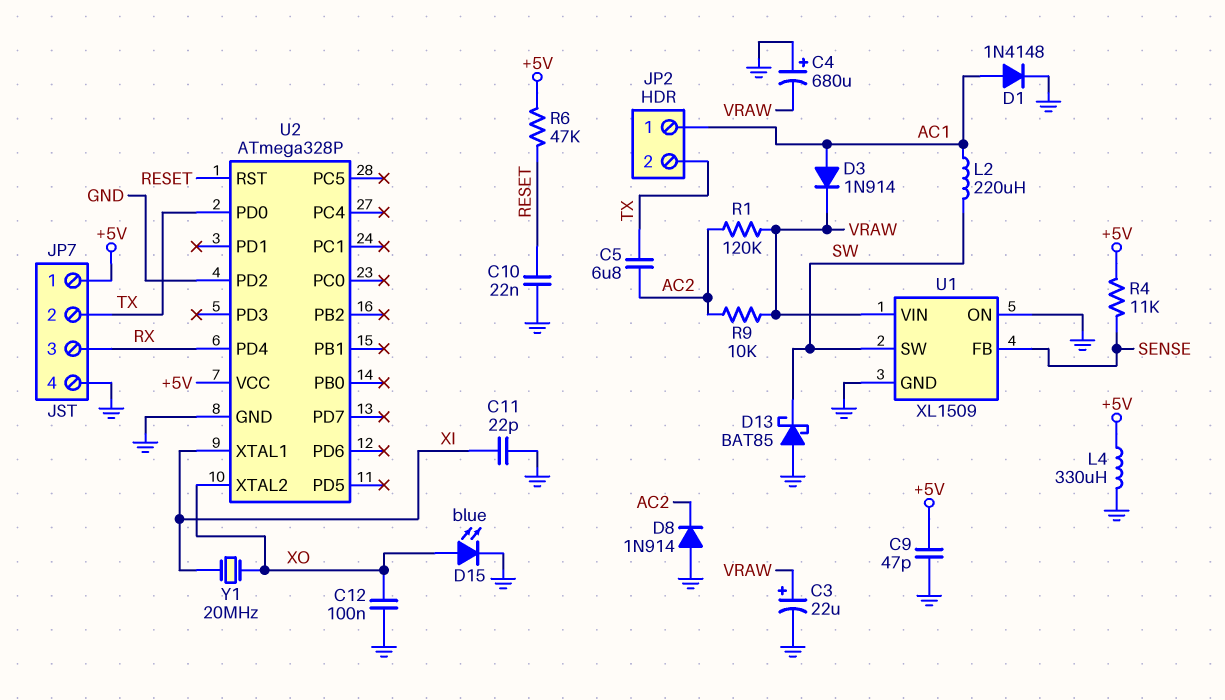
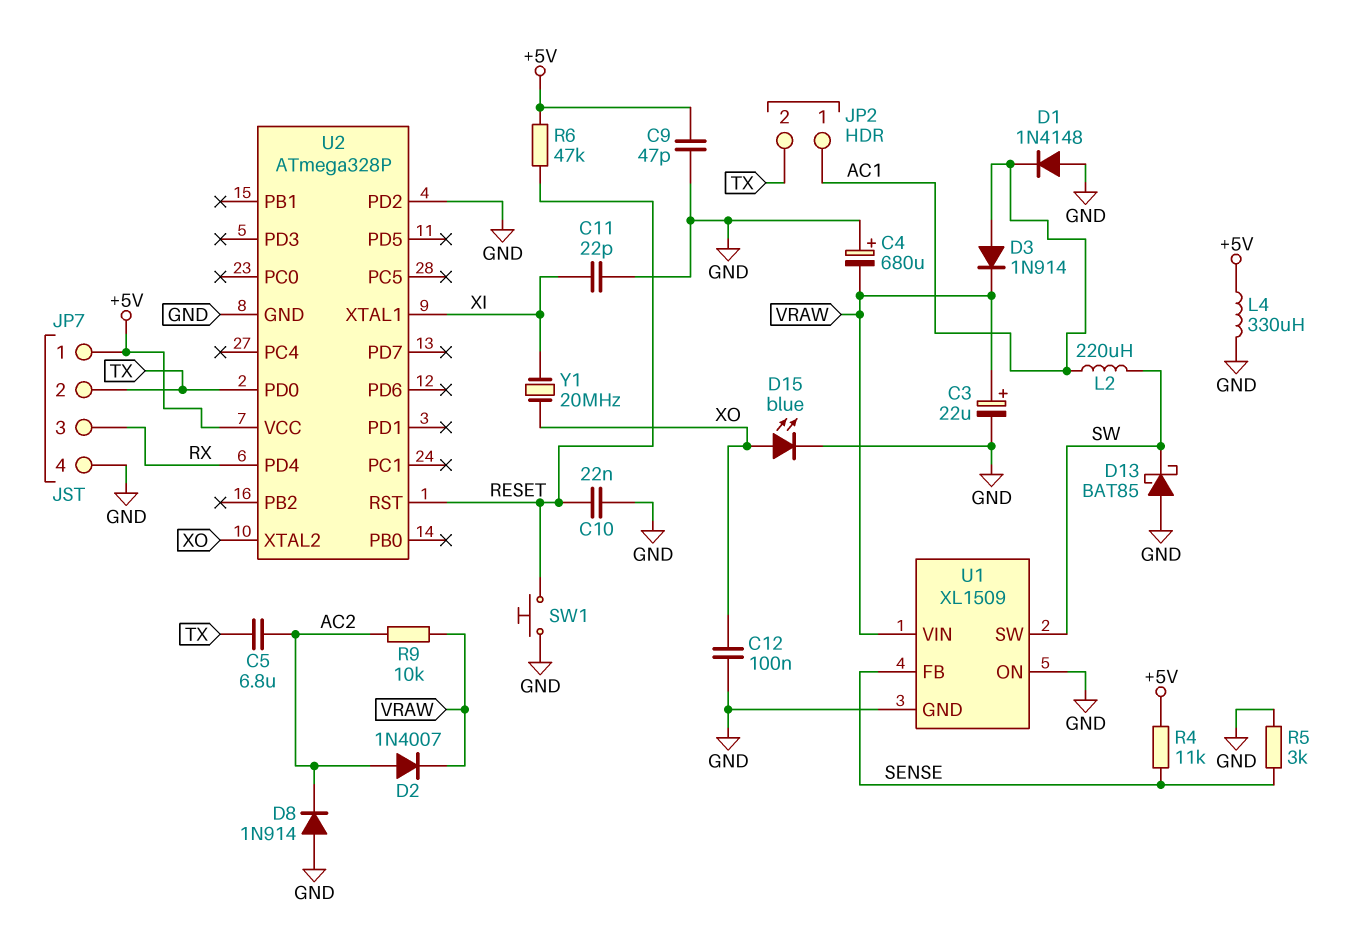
D1: diode 1N4148 (A AC1, K GND) -> diode 1N4148 (A GND, K AC1)
D2: none -> diode 1N4007 (A AC2, K VRAW)
R1: 120k (AC2, VRAW) -> none
R5: none -> 3k (GND, SENSE)
SW1: none -> button (GND, RESET)

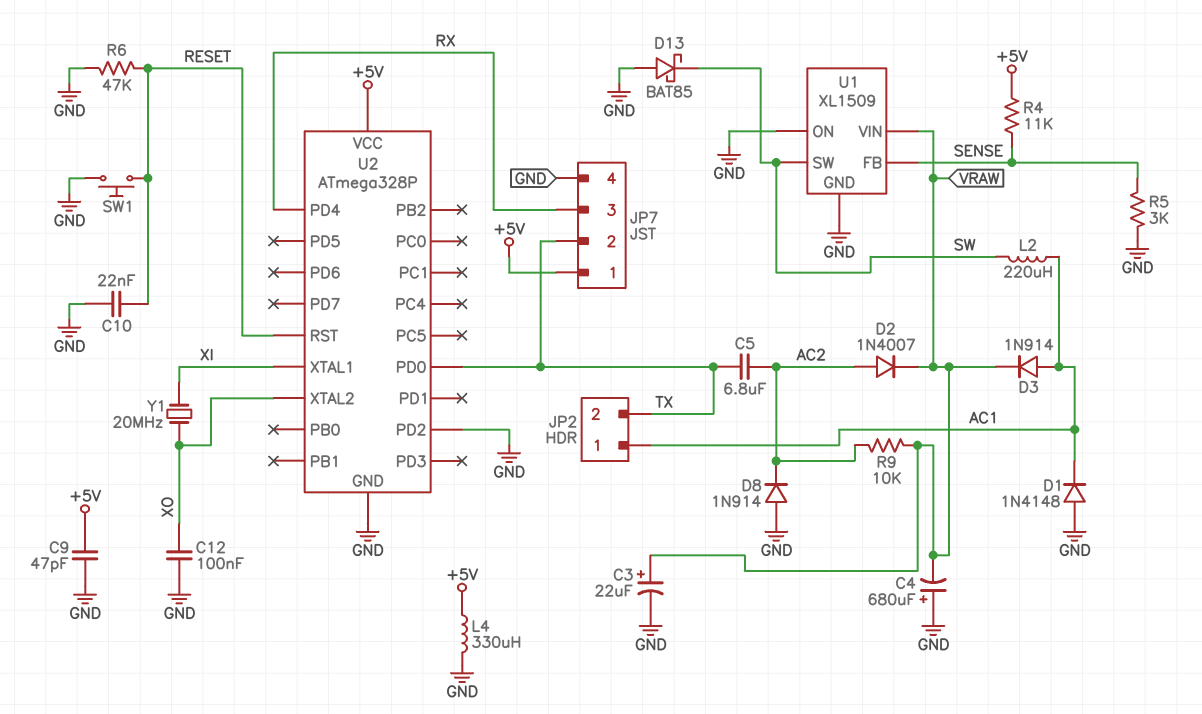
C11: 22pF (GND, XI) -> none
D15: LED blue (A XO, K GND) -> none
R6: 47k (+5V, RESET) -> 47k (GND, RESET)

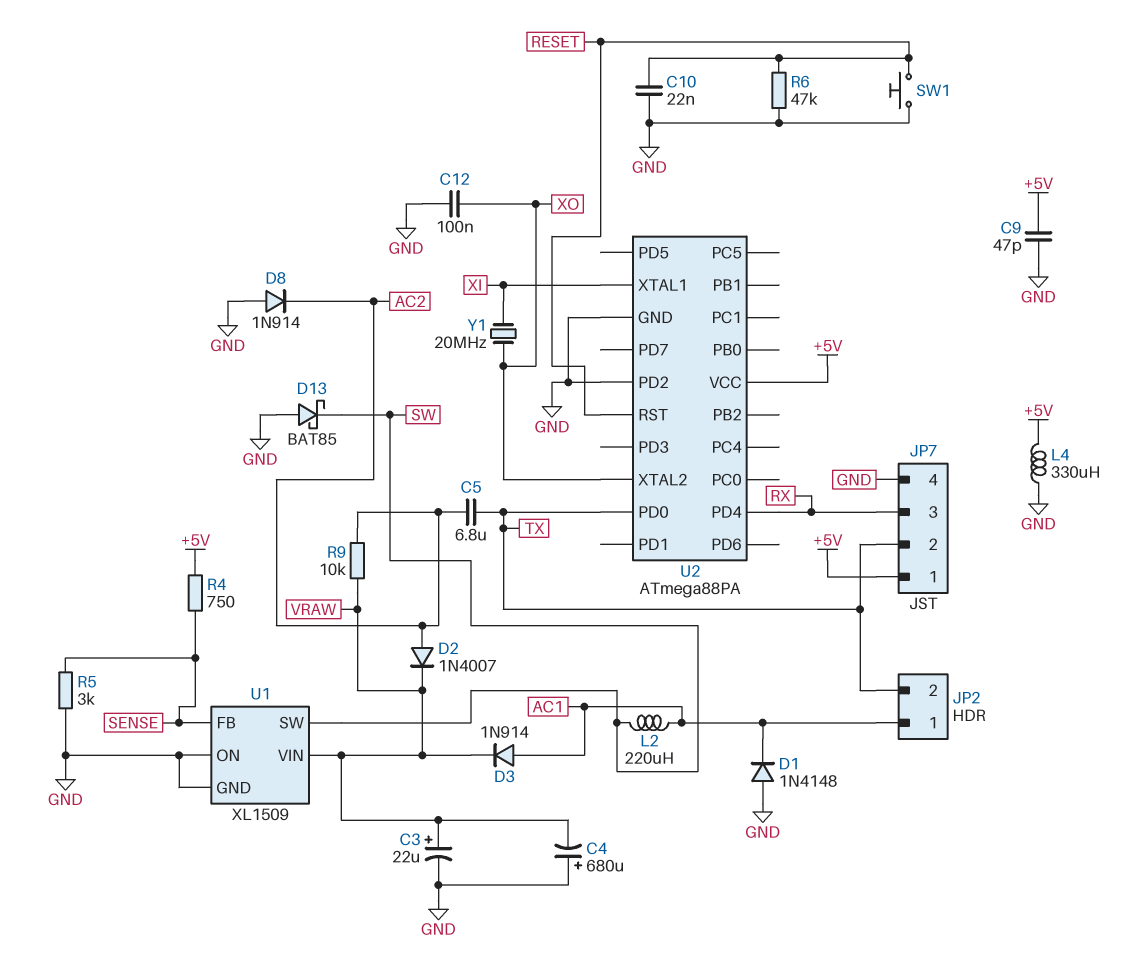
R4: 11k (+5V, SENSE) -> 750 (+5V, SENSE)
U2: ATmega328P -> ATmega88PA

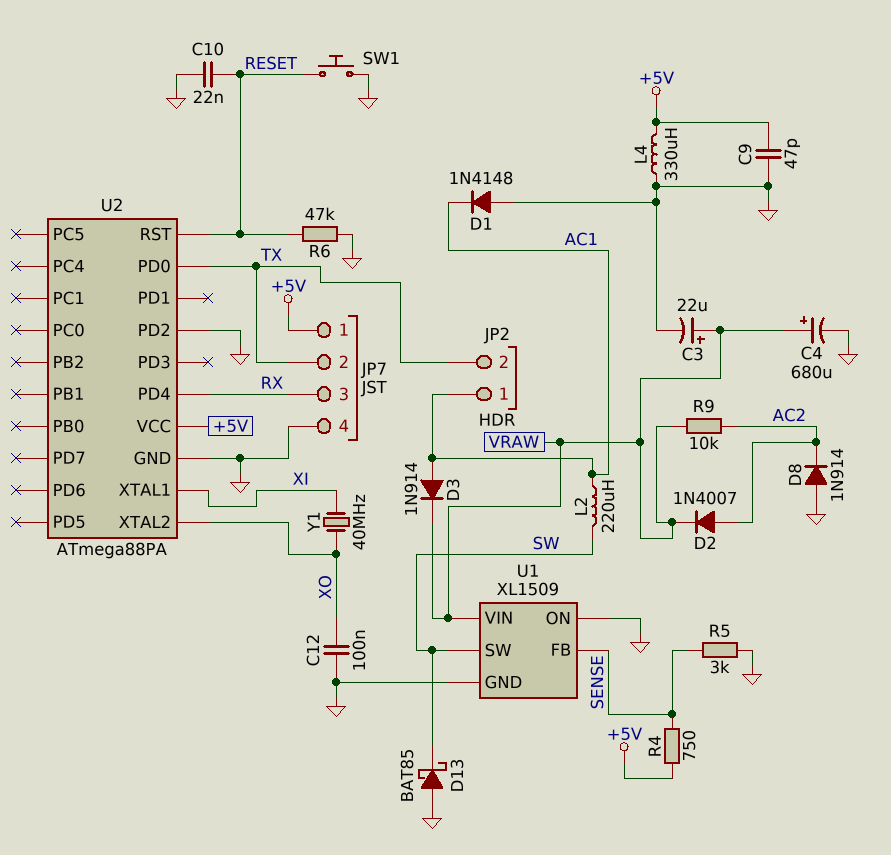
C4: 680uF (plus GND, minus VRAW) -> 680uF (plus VRAW, minus GND)
C5: 6.8uF (AC2, TX) -> none
Y1: 20MHz (XI, XO) -> 40MHz (XI, XO)

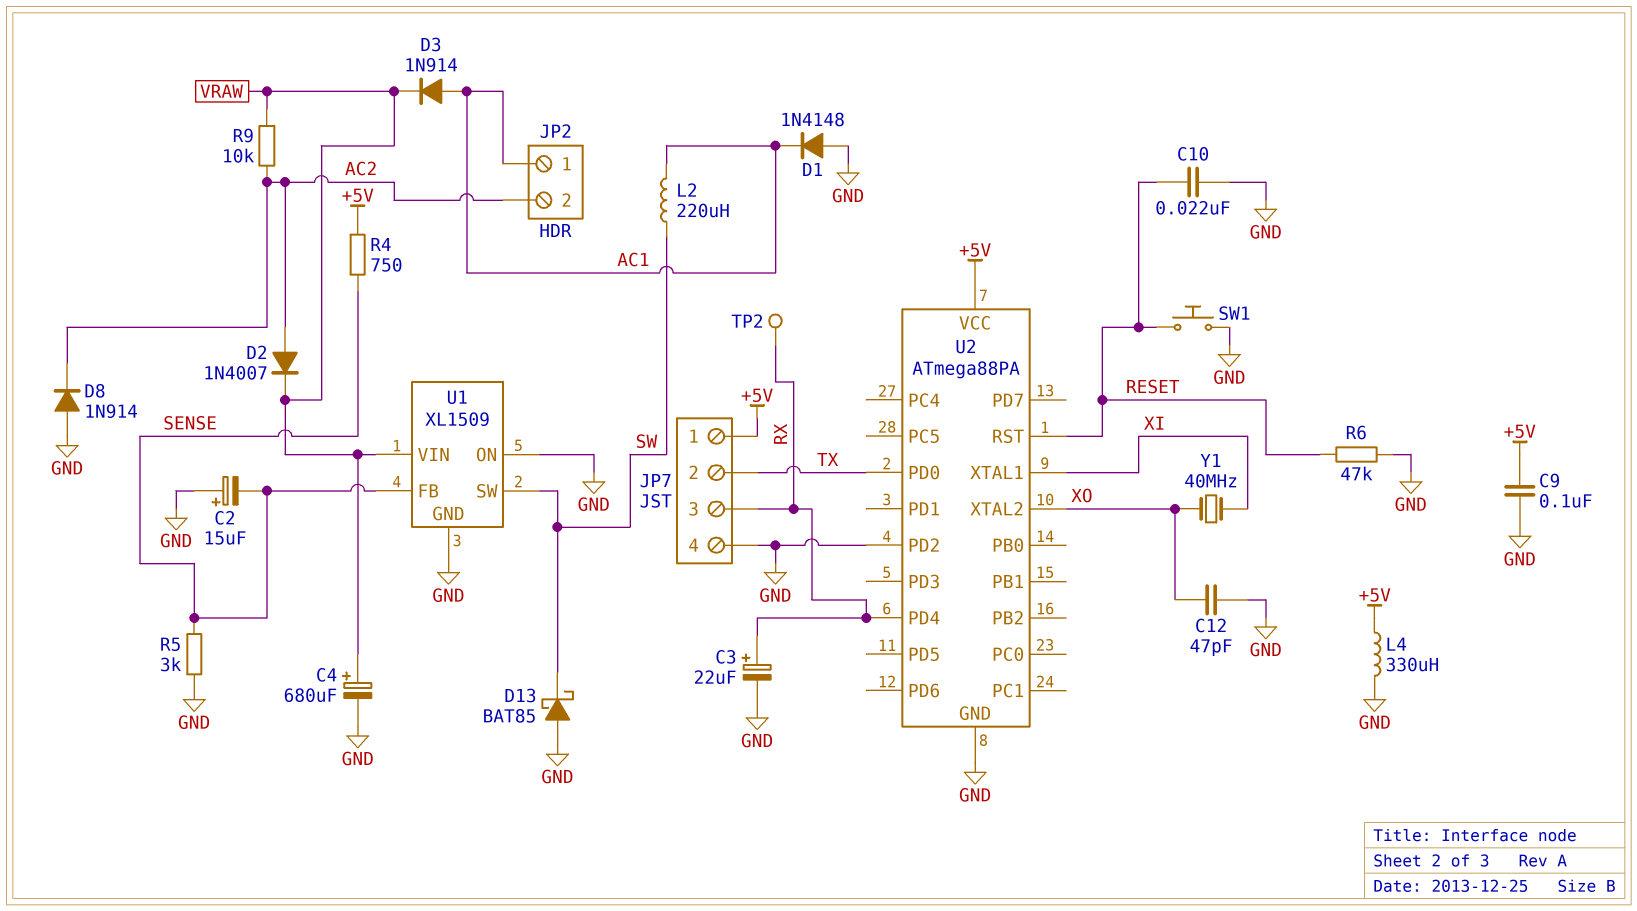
C2: none -> 15uF (plus GND, minus SENSE)
C3: 22uF (plus VRAW, minus GND) -> 22uF (plus RX, minus GND)
C9: 47pF (+5V, GND) -> 100nF (+5V, GND)
C12: 100nF (GND, XO) -> 47pF (GND, XO)
JP2 pin 2: TX -> AC2
TP2: none -> test point (RX)

